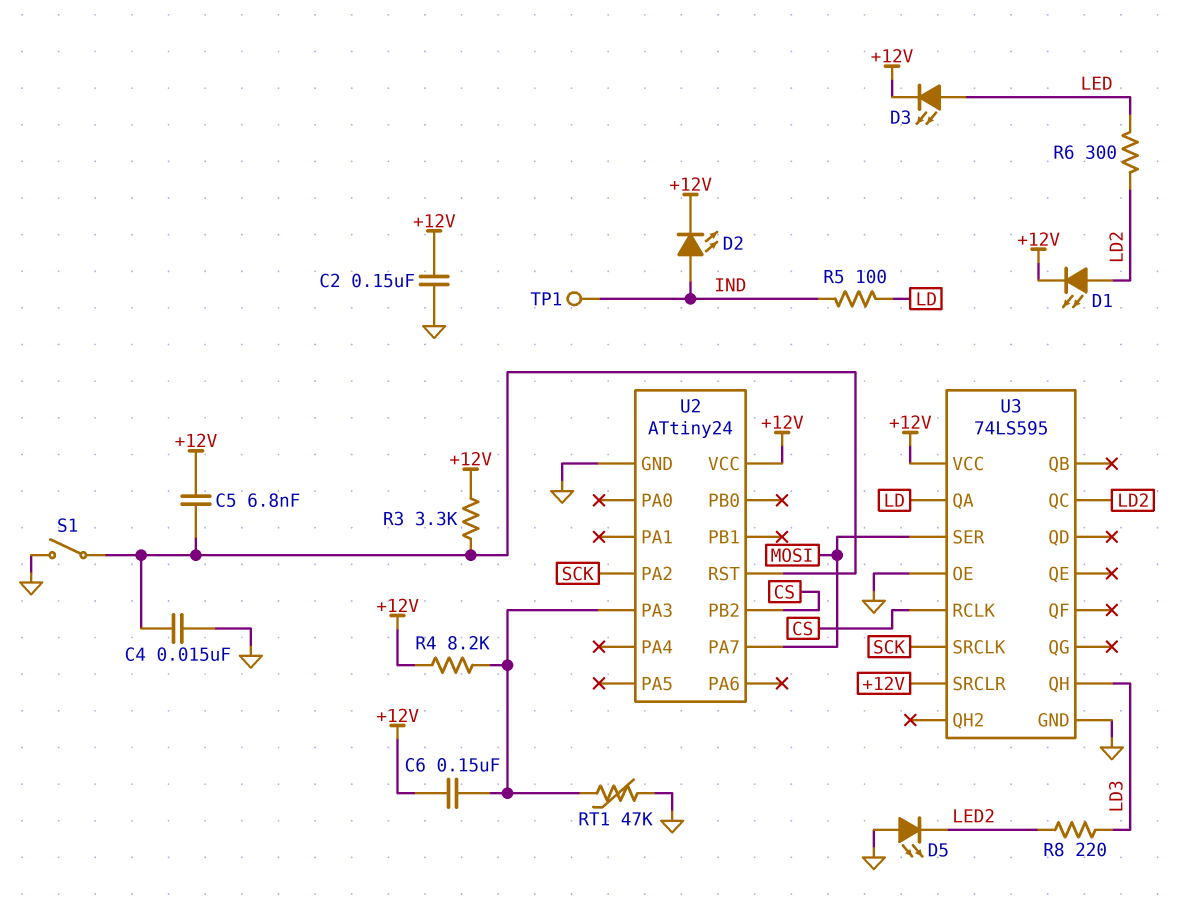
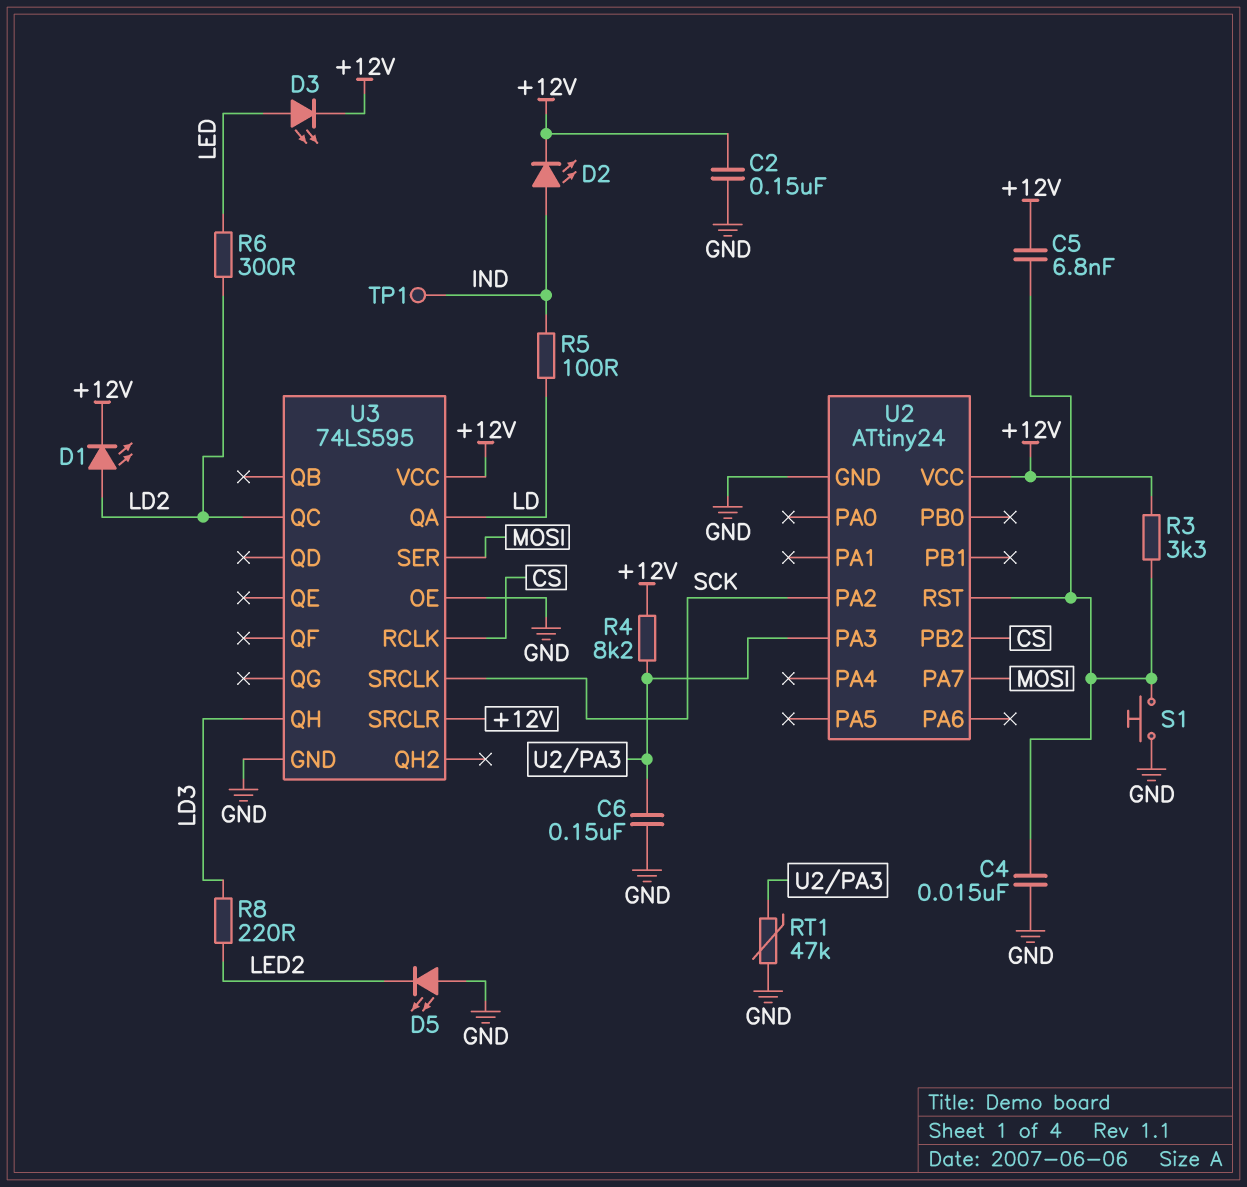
C6: 150nF (+12V, U2/PA3) -> 150nF (GND, U2/PA3)
S1: switch (GND, U2/RST) -> button (GND, U2/RST)

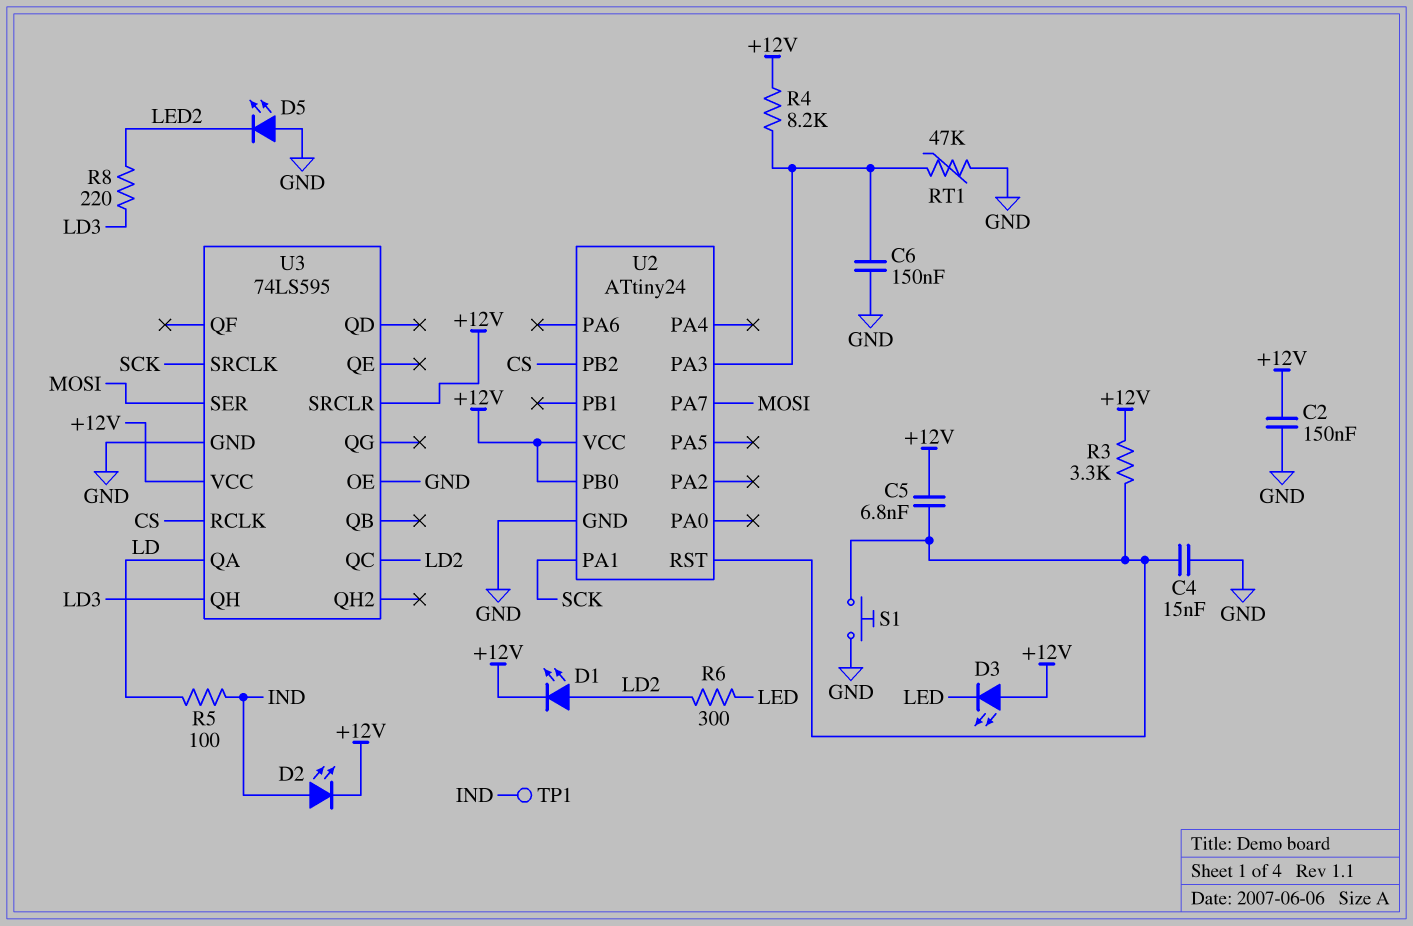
D3: LED (A LED, K +12V) -> LED (A +12V, K LED)
U2 pin PA1: none -> SCK
U2 pin PA2: SCK -> none
U2 pin PB0: none -> +12V

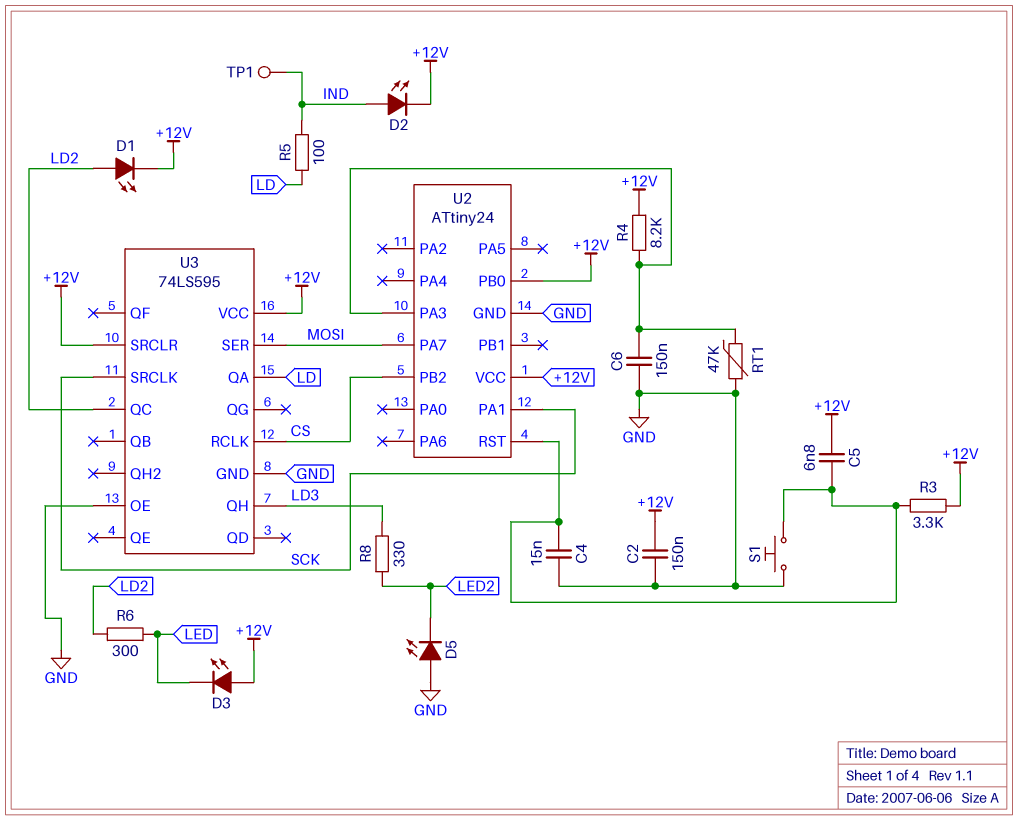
R8: 220 (LD3, LED2) -> 330 (LD3, LED2)

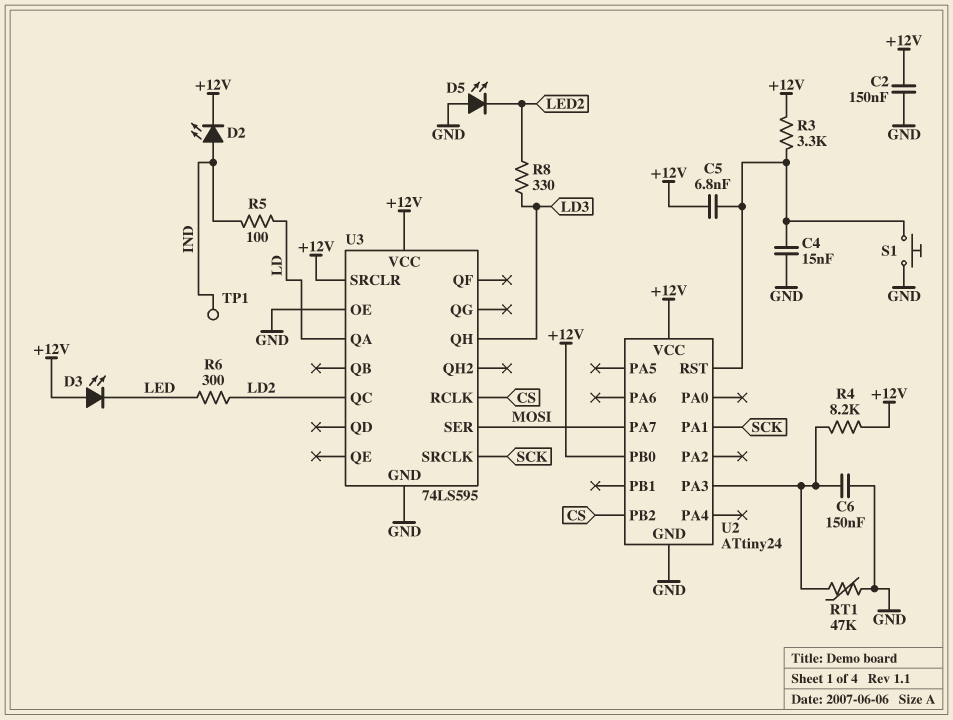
D1: LED (A LD2, K +12V) -> none

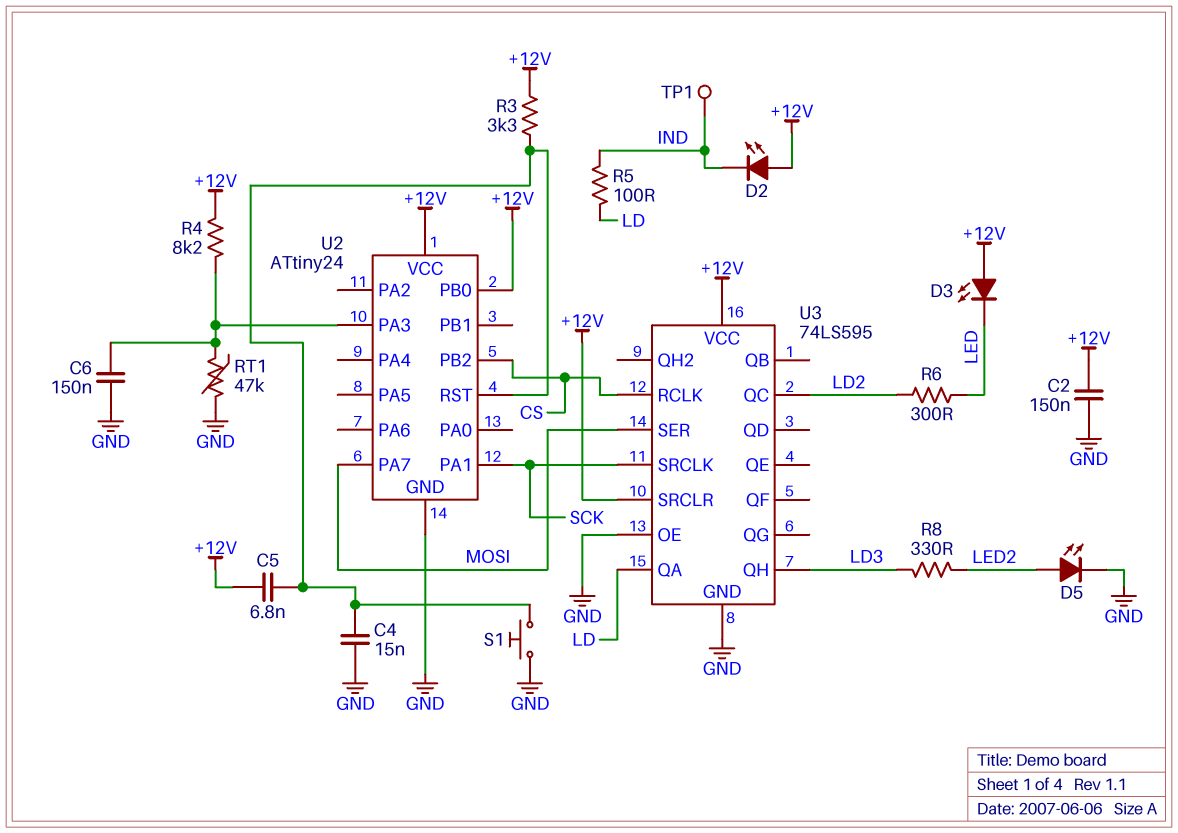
D2: LED (A IND, K +12V) -> LED (A +12V, K IND)
D5: LED (A GND, K LED2) -> LED (A LED2, K GND)

